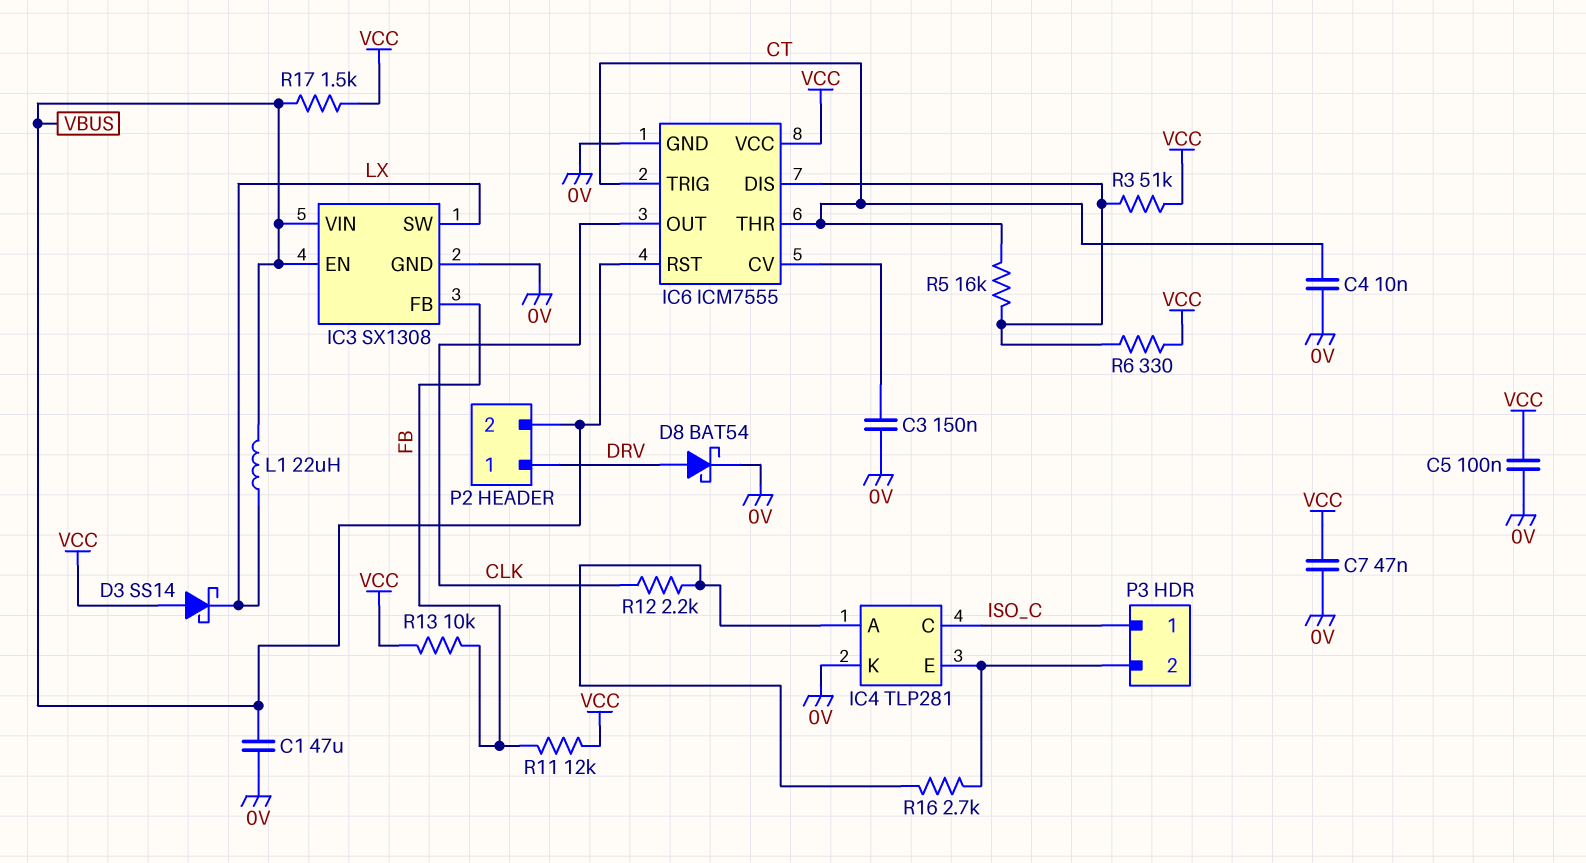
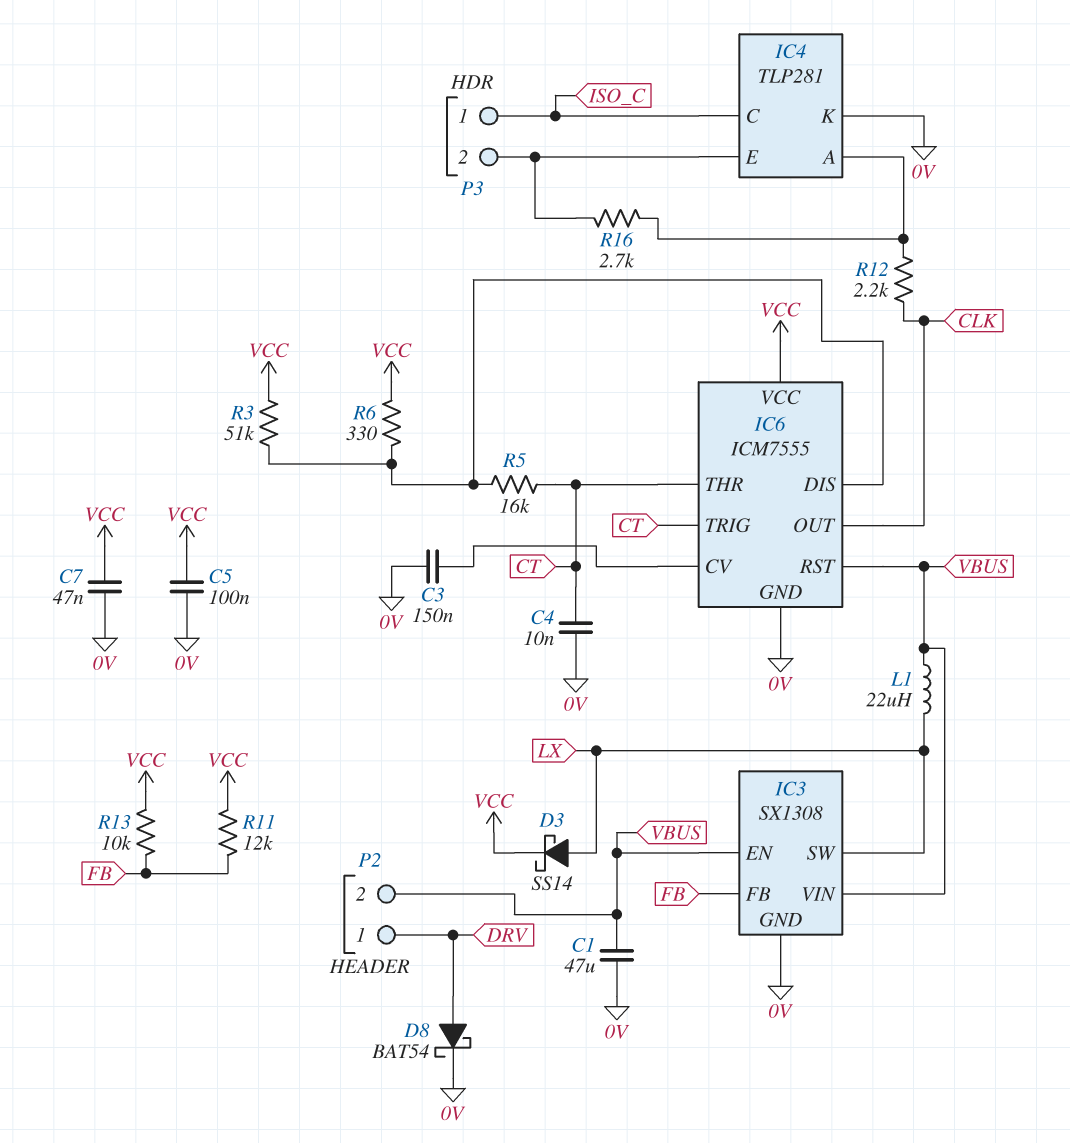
D3: schottky SS14 (A VCC, K LX) -> schottky SS14 (A LX, K VCC)
R17: 1.5k (VBUS, VCC) -> none

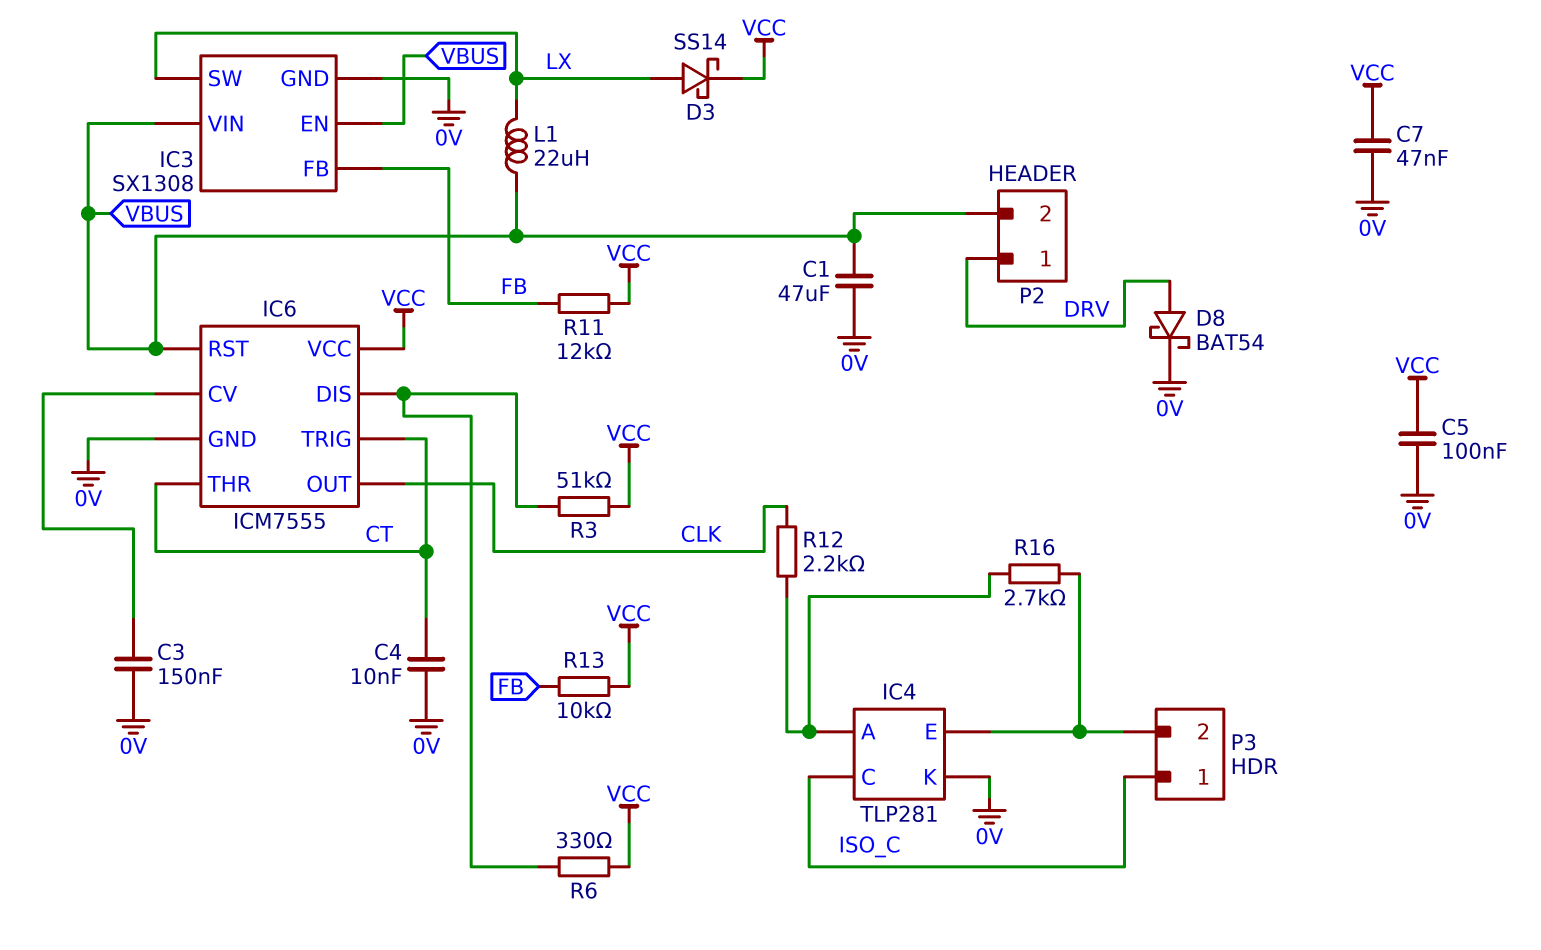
R5: 16k (CT, IC6/DIS) -> none

